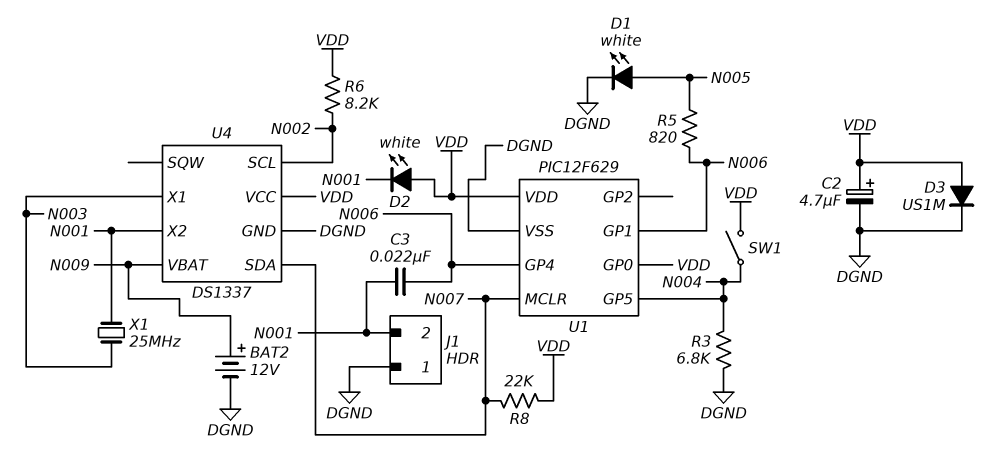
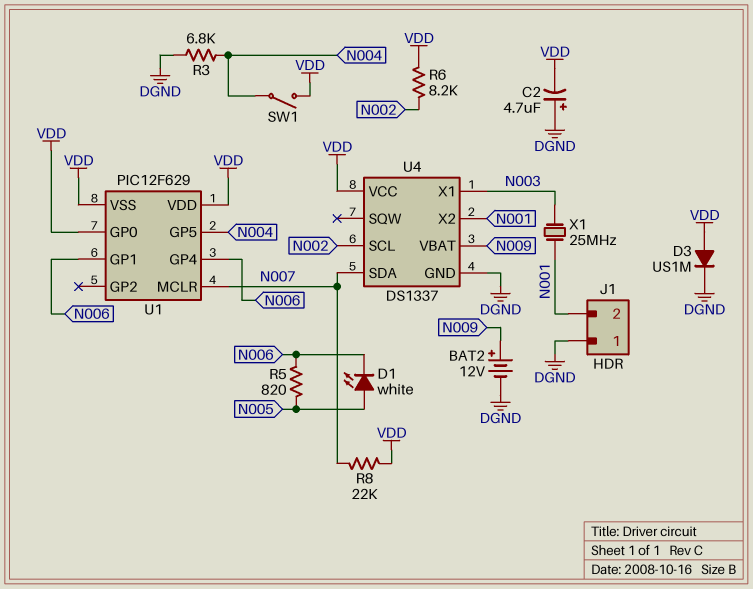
C2: 4.7uF (plus VDD, minus DGND) -> 4.7uF (plus DGND, minus VDD)
C3: 22nF (N001, N006) -> none
D1: LED white (A N005, K DGND) -> LED white (A N005, K N006)
D2: LED white (A VDD, K N001) -> none
U1 pin VSS: DGND -> VDD

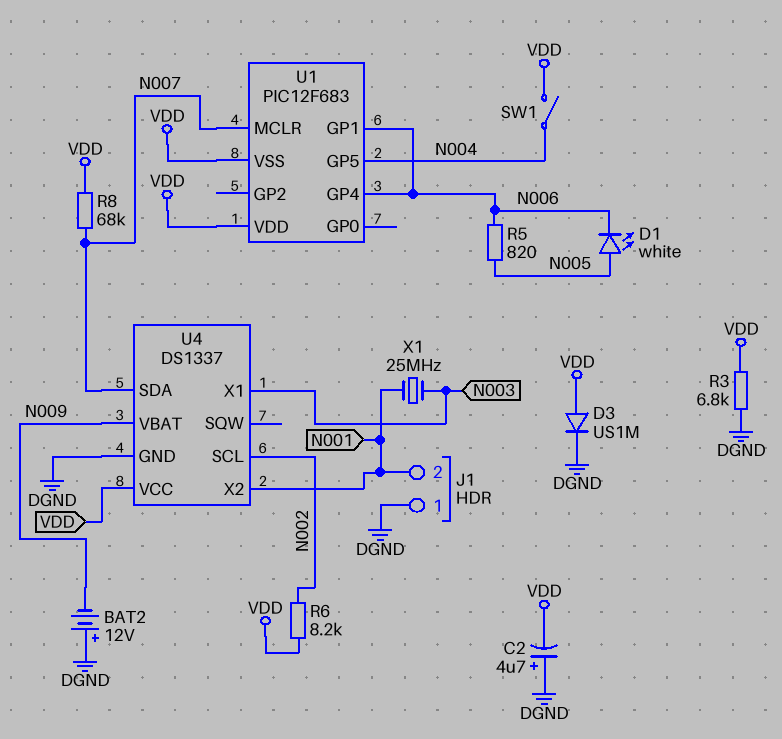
BAT2: 12V (plus N009, minus DGND) -> 12V (plus DGND, minus N009)
R3: 6.8k (DGND, N004) -> 6.8k (DGND, VDD)
R8: 22k (N007, VDD) -> 68k (N007, VDD)
U1: PIC12F629 -> PIC12F683
U1 pin GP0: VDD -> none

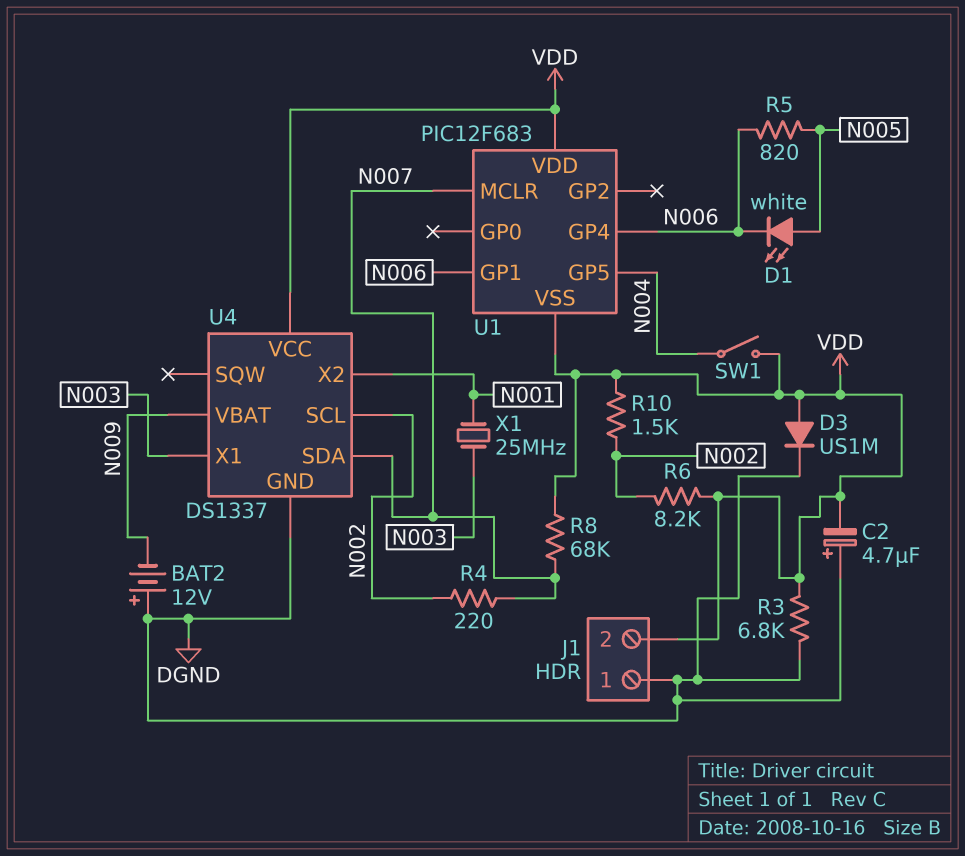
J1 pin 2: N001 -> VDD
R4: none -> 220 (N002, N007)
R10: none -> 1.5k (N002, VDD)

